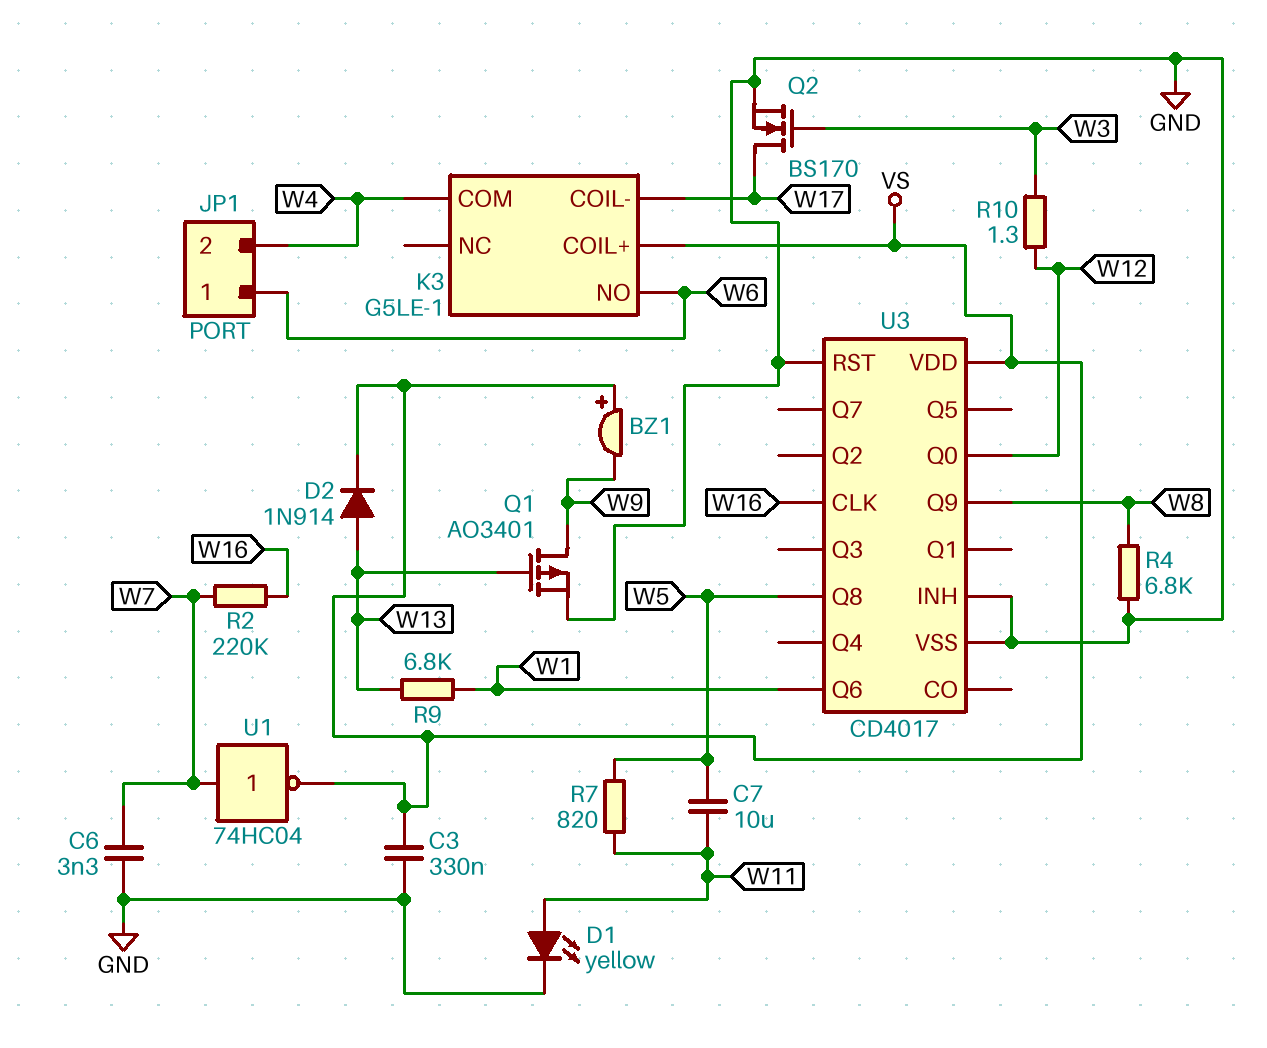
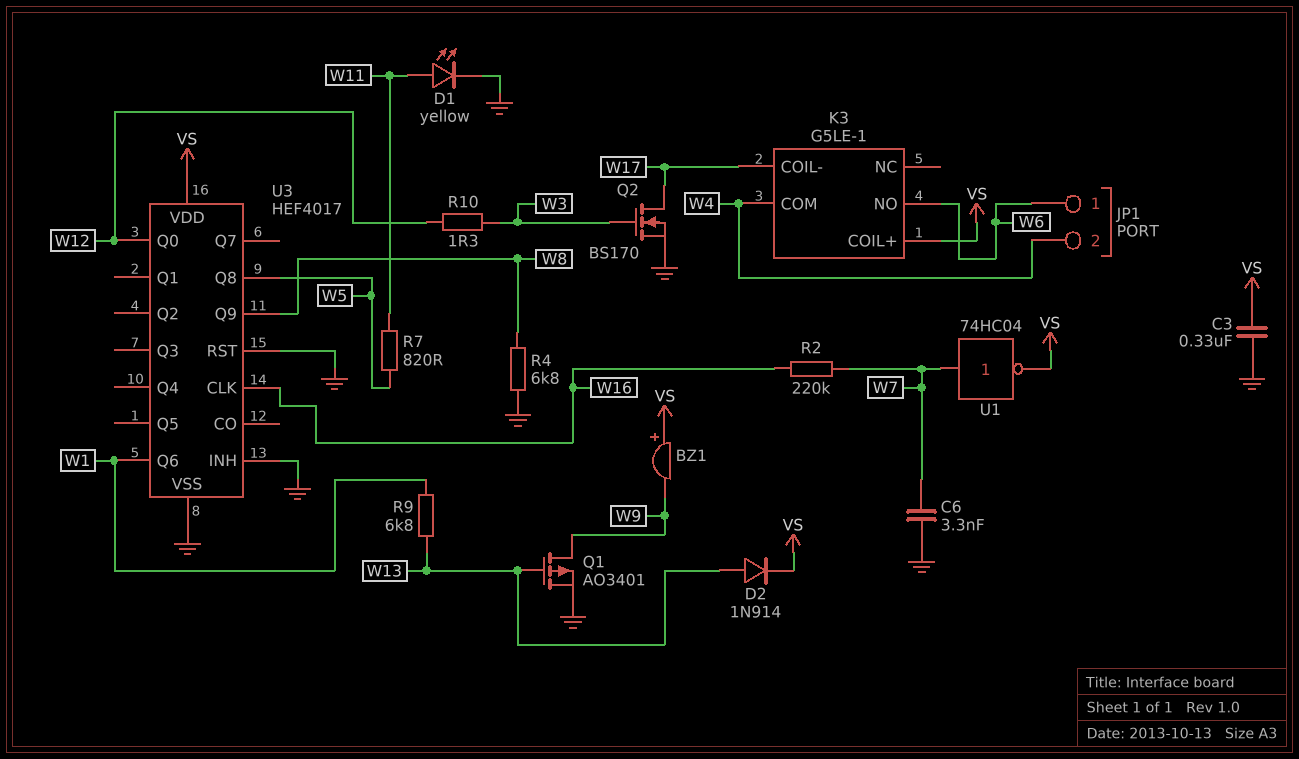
C7: 10uF (W5, W11) -> none
U3: CD4017 -> HEF4017

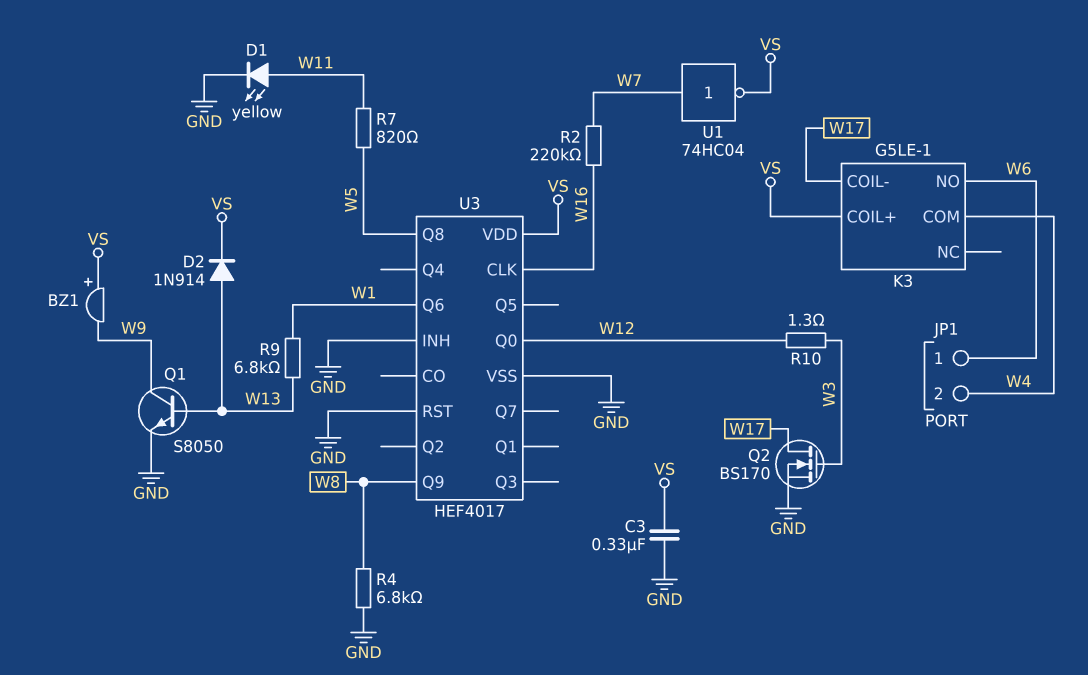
C6: 3.3nF (GND, W7) -> none
Q1: PMOS AO3401 (G W13, D W9, S GND) -> NPN S8050 (B W13, C W9, E GND)

